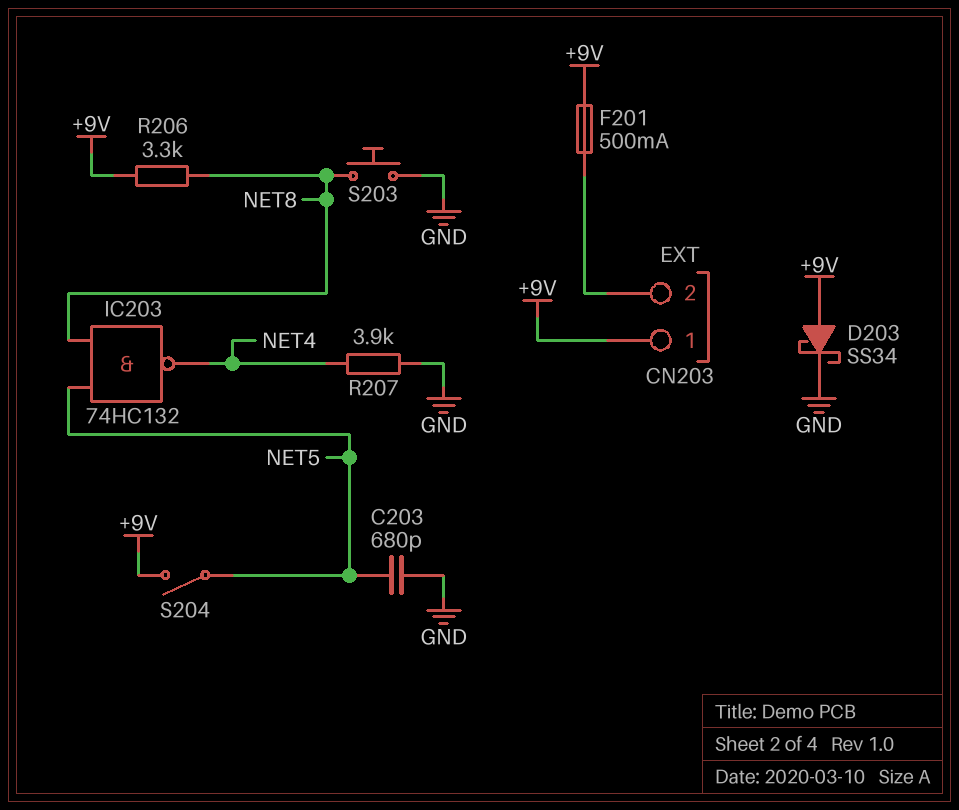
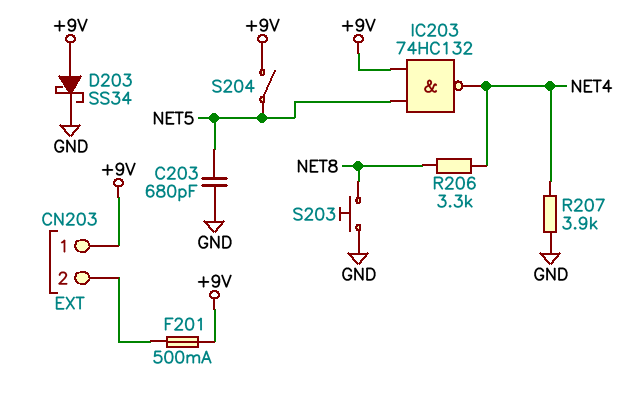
IC203: NAND 74HC132 (in NET5, in NET8, out NET4) -> NAND 74HC132 (in +9V, in NET5, out NET4)
R206: 3.3k (+9V, NET8) -> 3.3k (NET4, NET8)

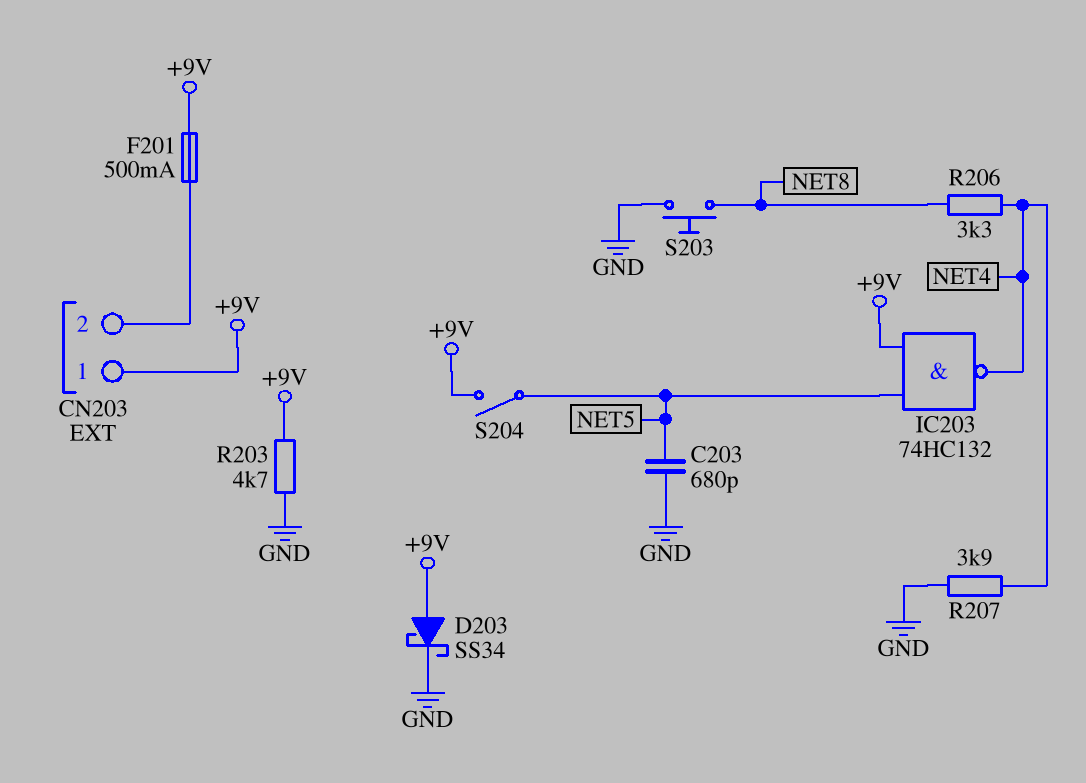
R203: none -> 4.7k (+9V, GND)

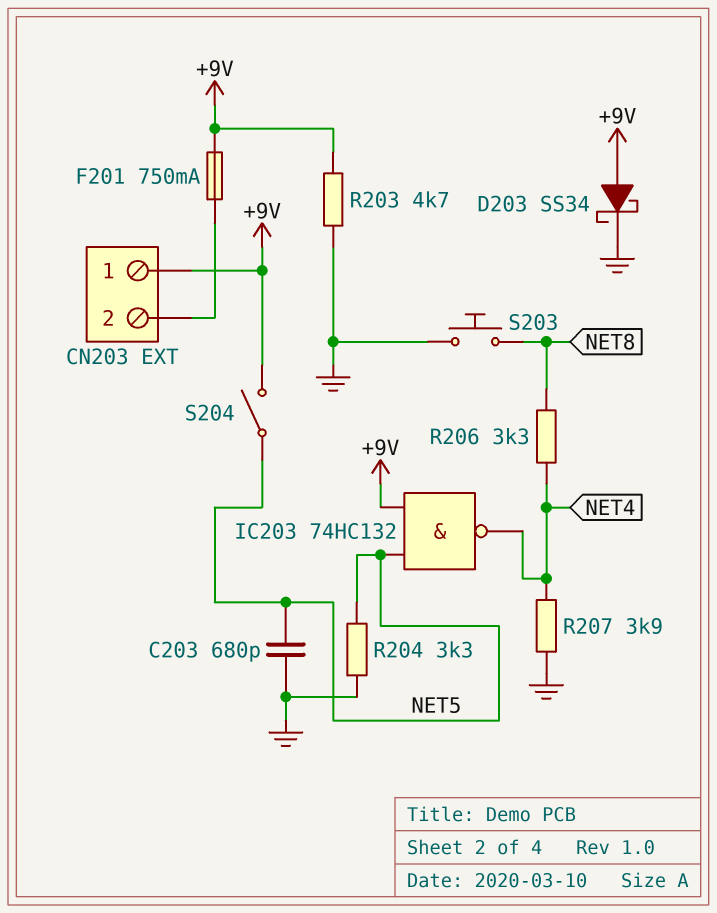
F201: 500mA (+9V, CN203/2) -> 750mA (+9V, CN203/2)
R204: none -> 3.3k (GND, NET5)

